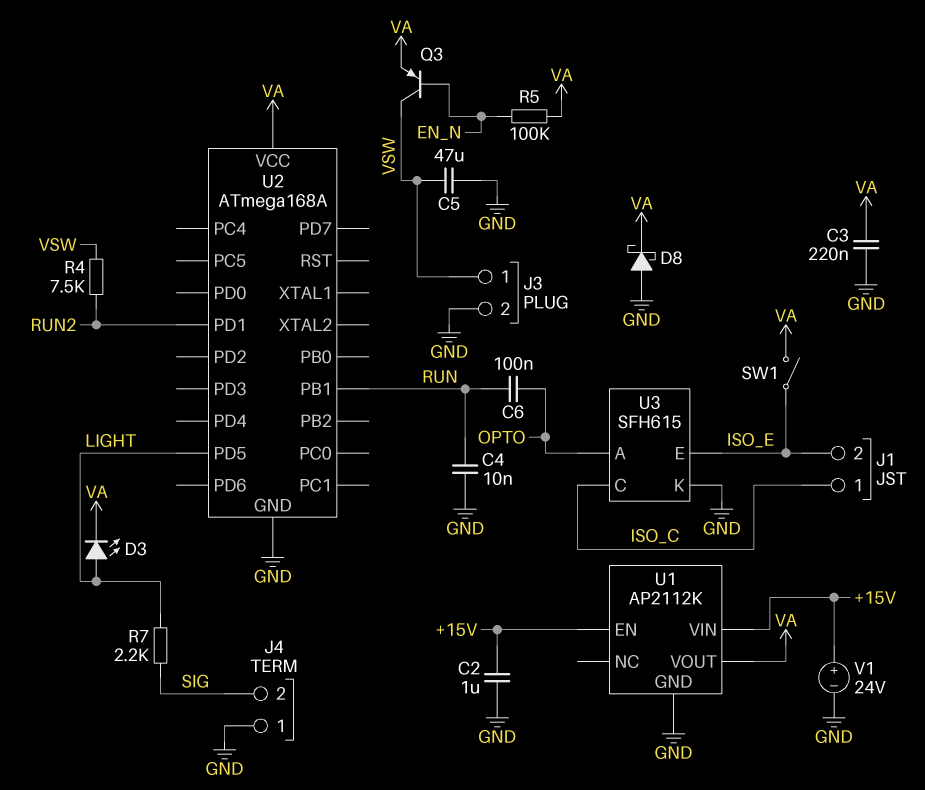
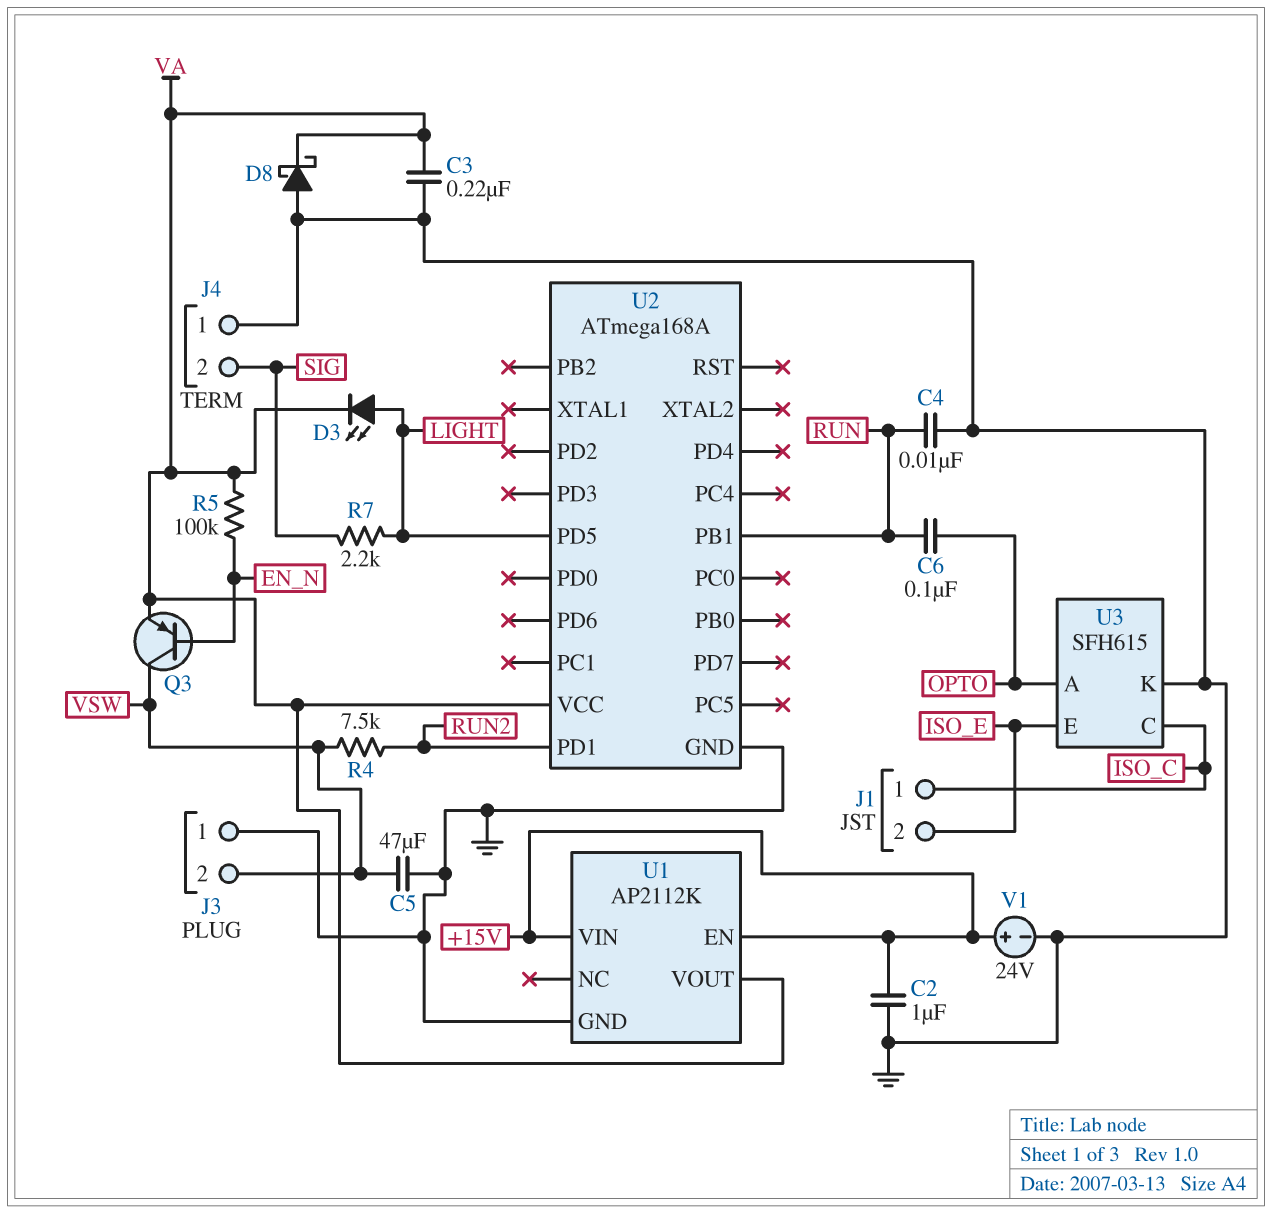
J3 pin 1: VSW -> GND
J3 pin 2: GND -> VSW
SW1: switch (ISO_E, VA) -> none

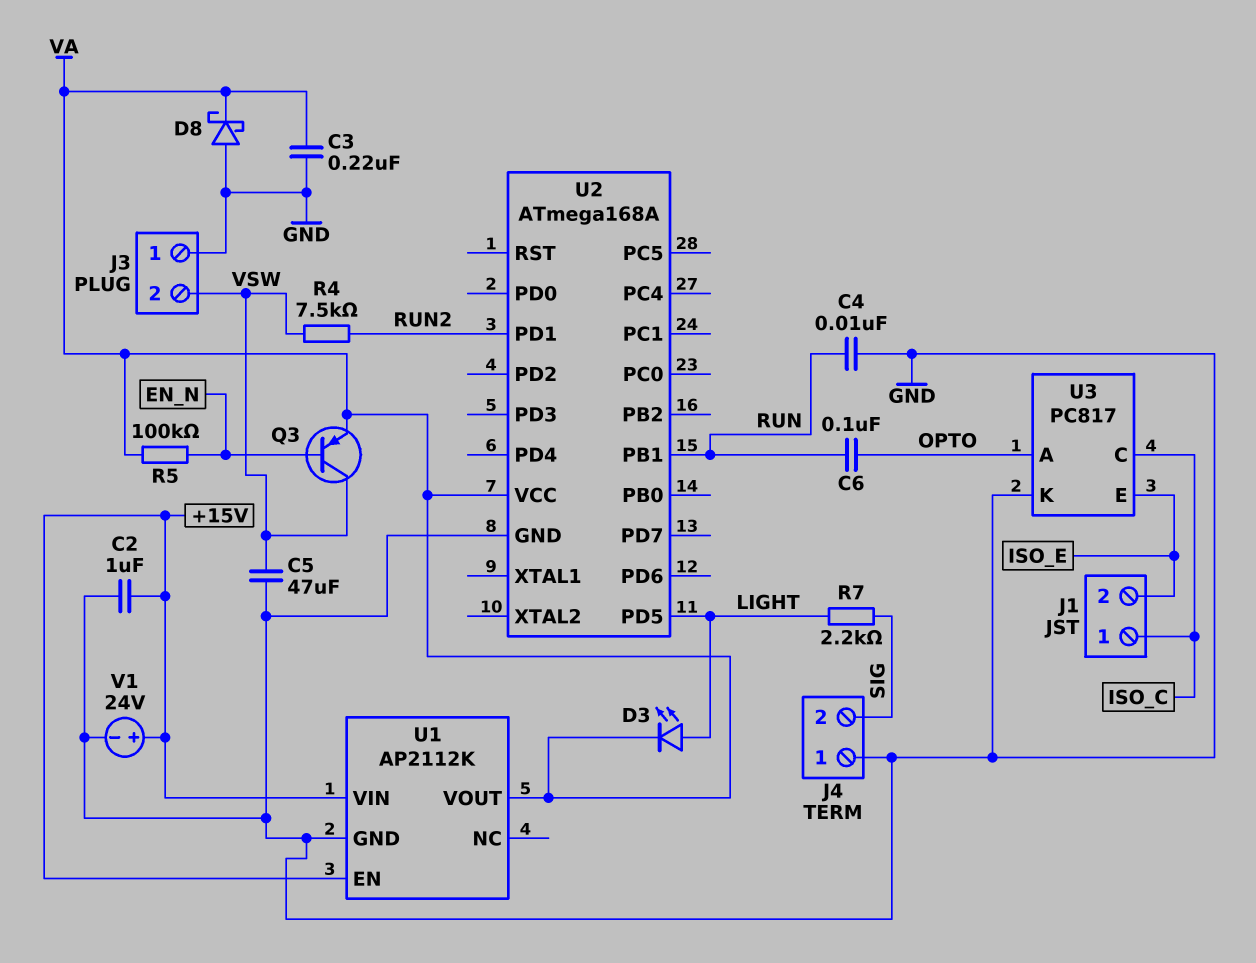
U3: SFH615 -> PC817

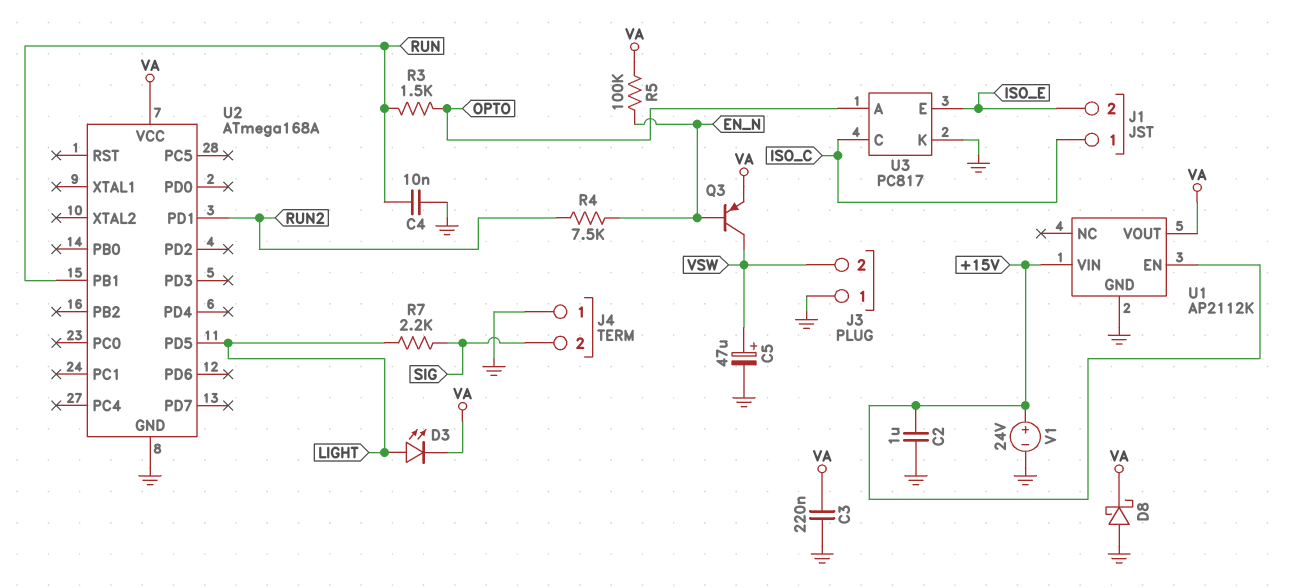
C5: 47uF (GND, VSW) -> 47uF (plus VSW, minus GND)
C6: 100nF (OPTO, RUN) -> none
R3: none -> 1.5k (OPTO, RUN)
R4: 7.5k (RUN2, VSW) -> 7.5k (EN_N, RUN2)

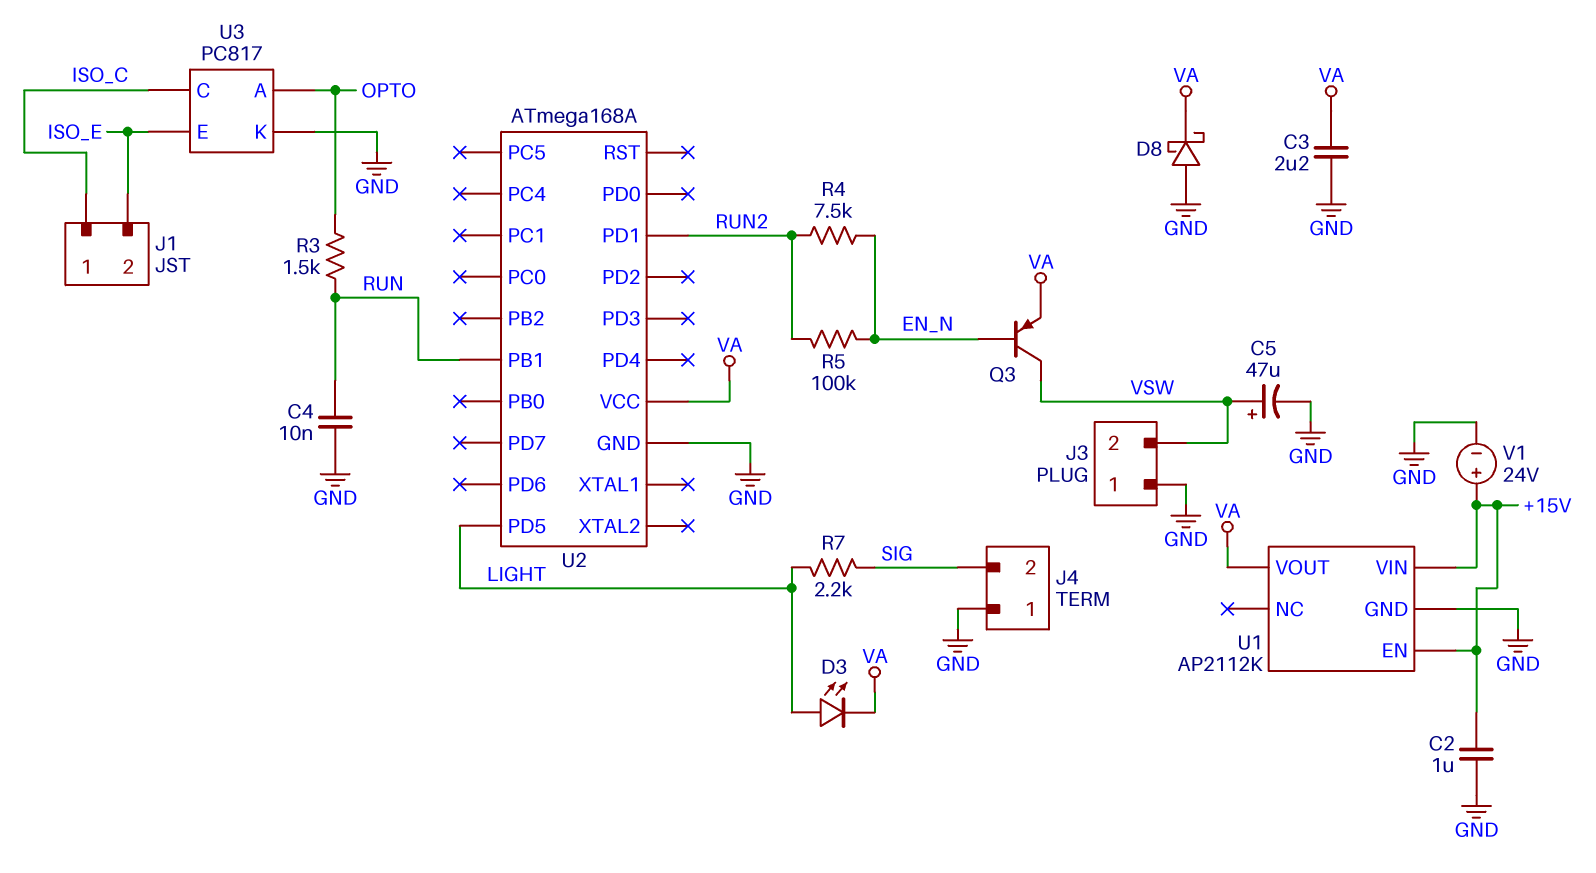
C3: 220nF (GND, VA) -> 2.2uF (GND, VA)
R5: 100k (EN_N, VA) -> 100k (EN_N, RUN2)

